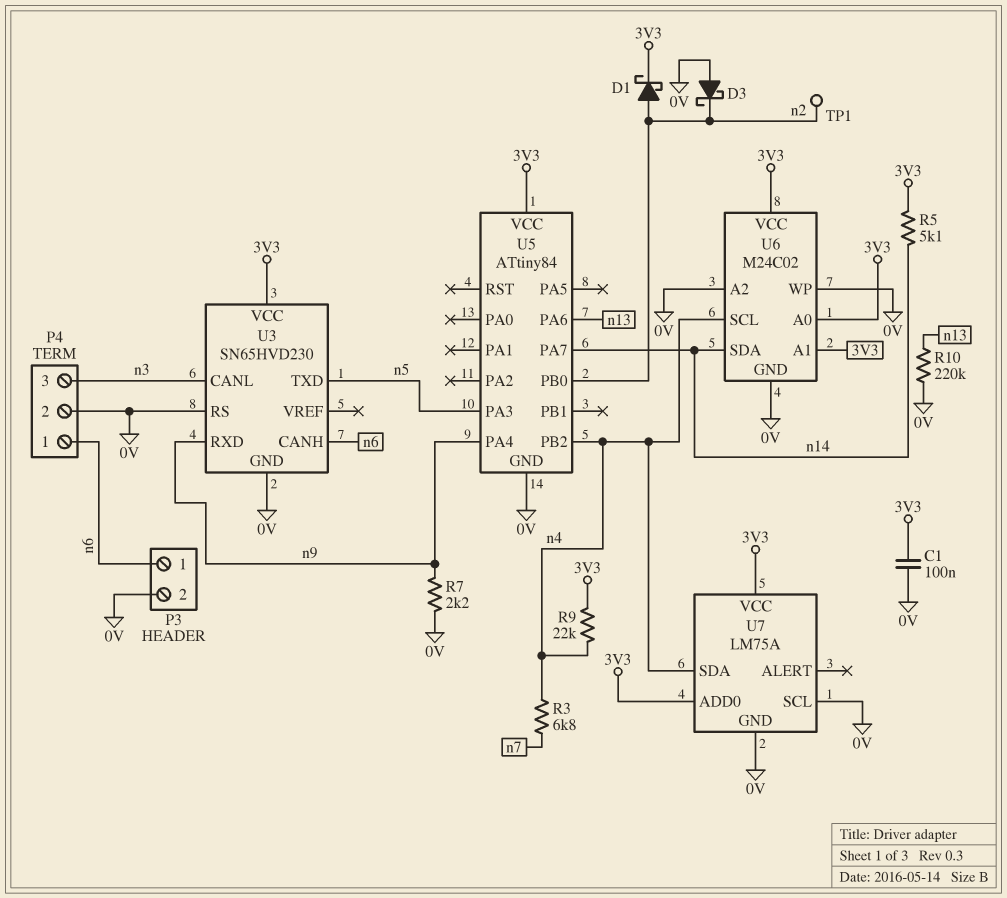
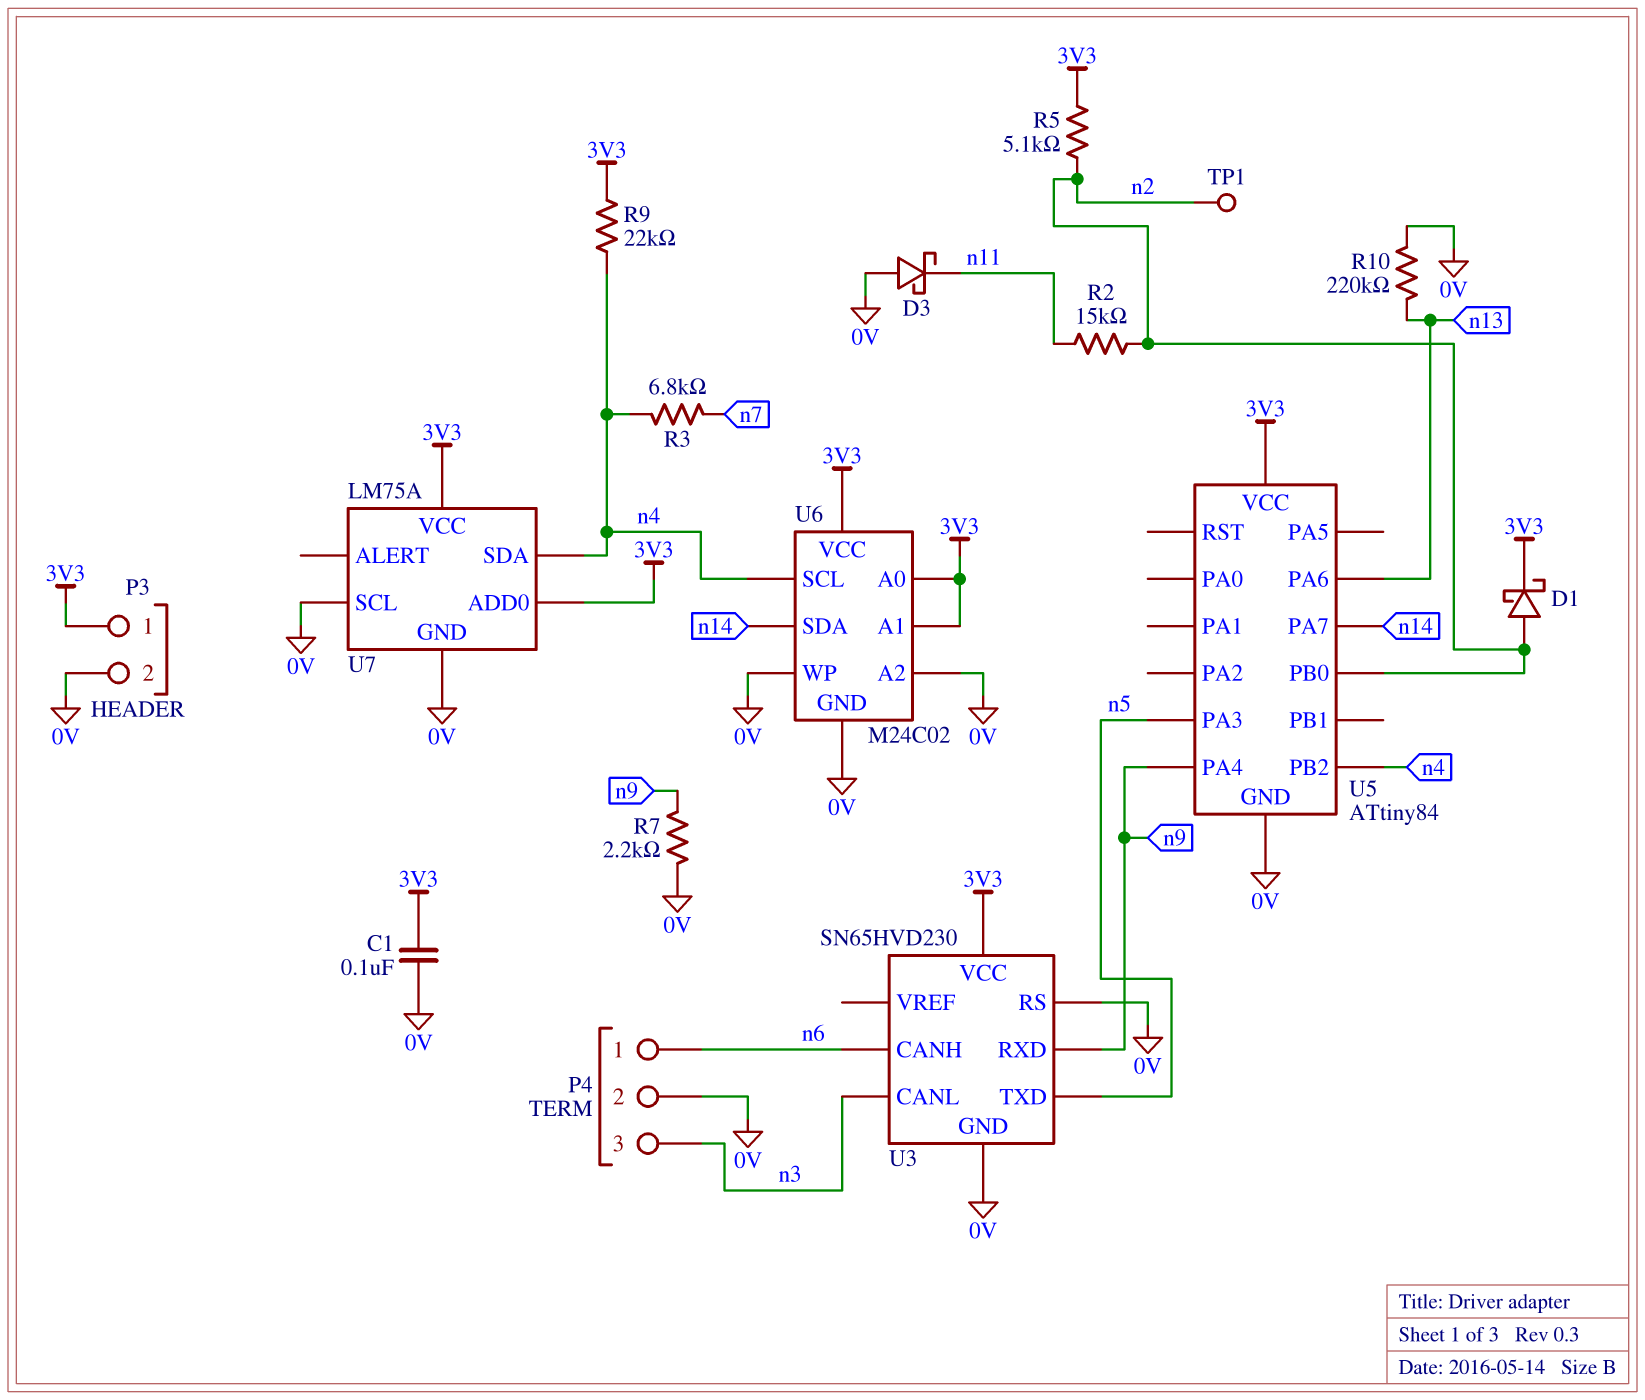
D3: schottky (A 0V, K n2) -> schottky (A 0V, K n11)
P3 pin 1: n6 -> 3V3
R2: none -> 15k (n2, n11)
R5: 5.1k (3V3, n14) -> 5.1k (3V3, n2)

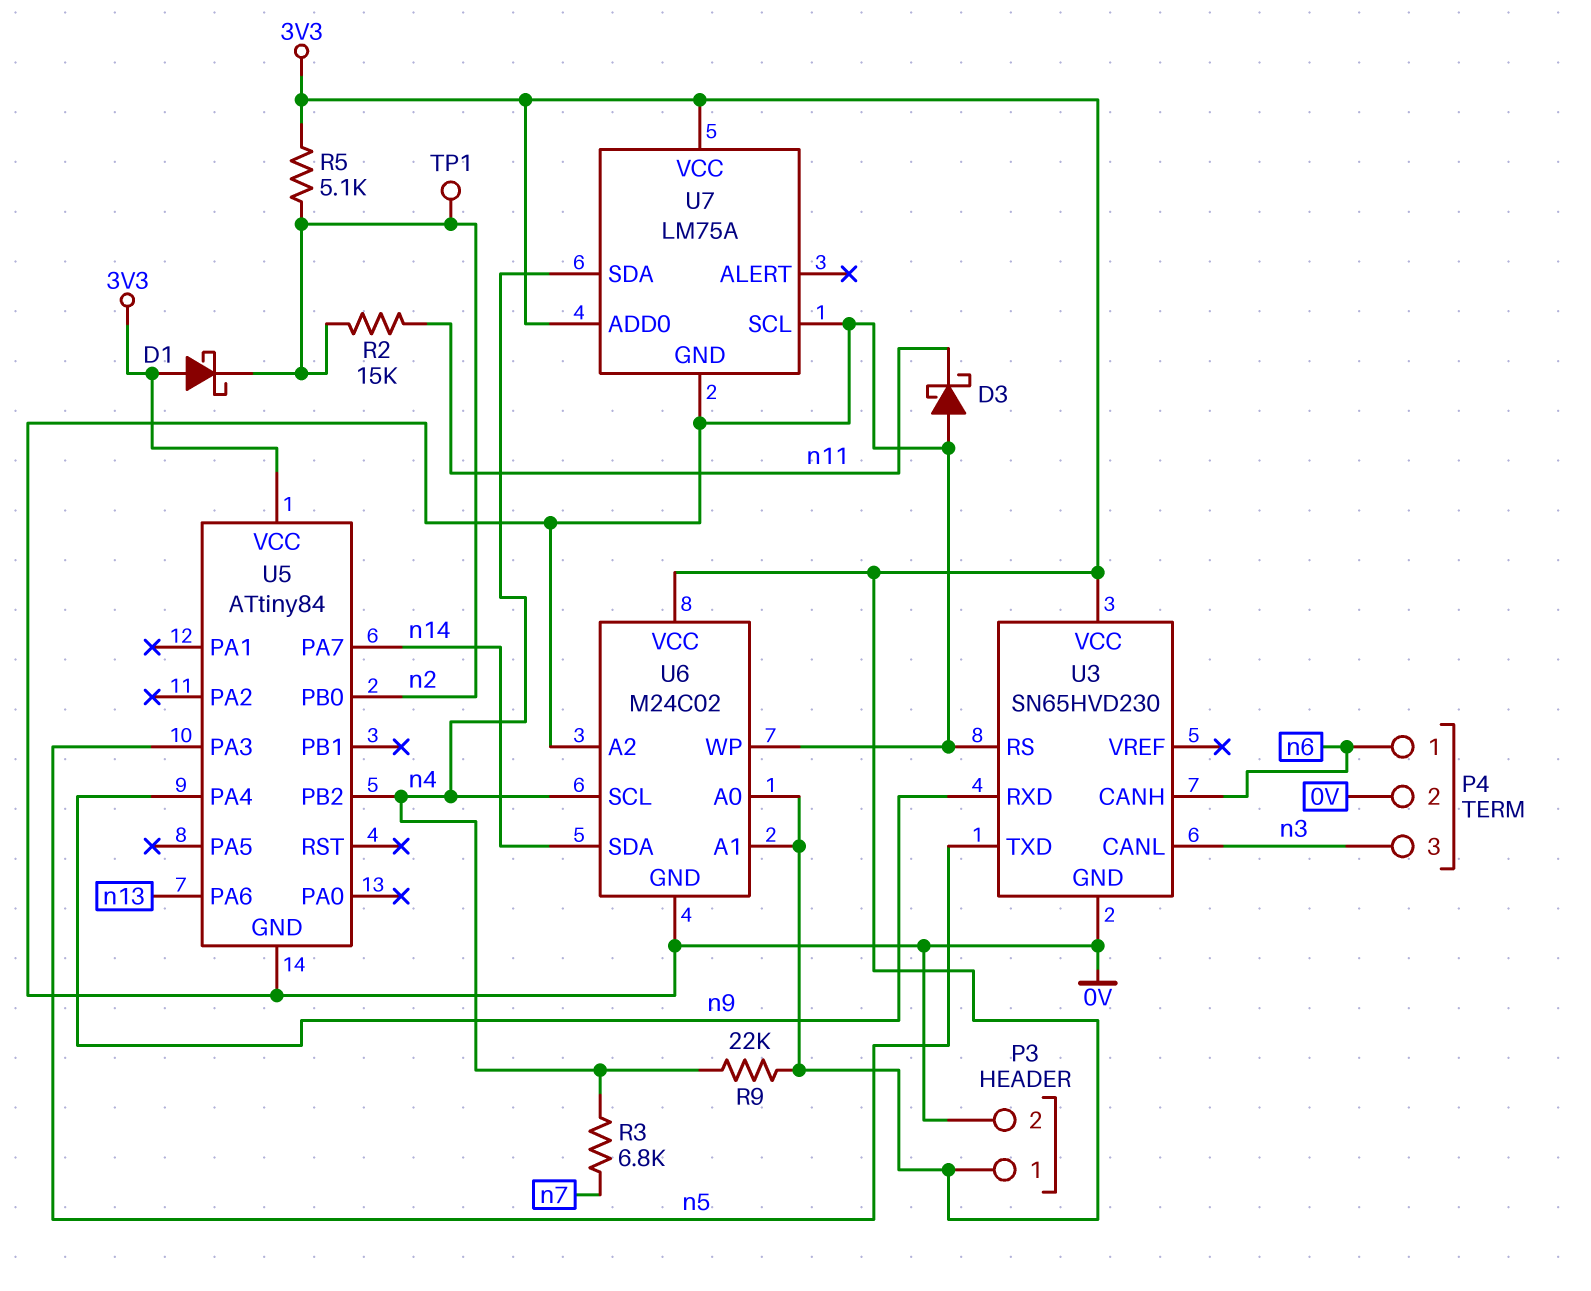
C1: 100nF (0V, 3V3) -> none
D1: schottky (A n2, K 3V3) -> schottky (A 3V3, K n2)
R7: 2.2k (0V, n9) -> none
R10: 220k (0V, n13) -> none

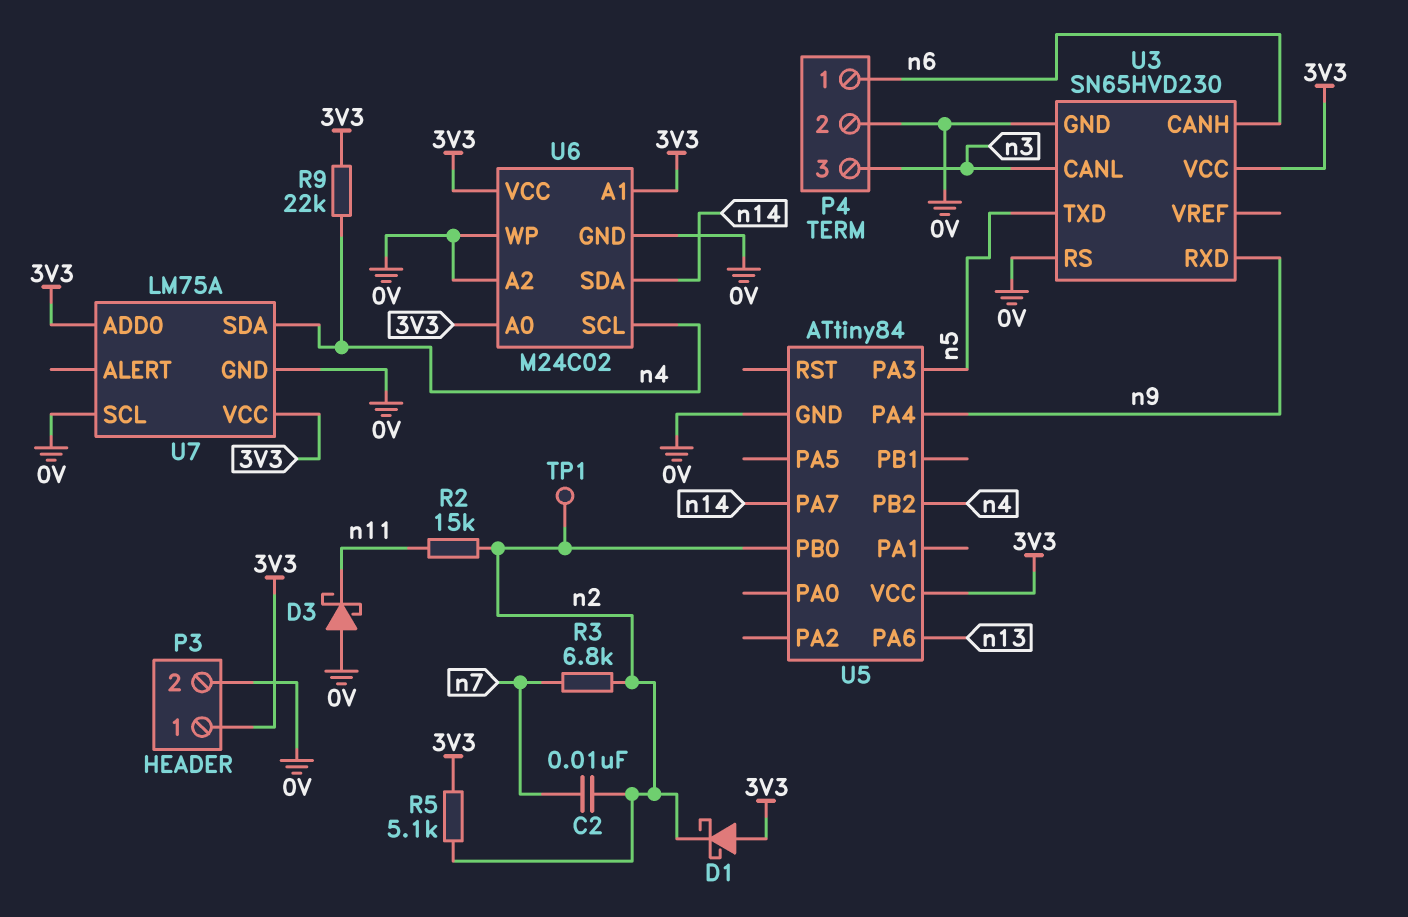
C2: none -> 10nF (n2, n7)
R3: 6.8k (n4, n7) -> 6.8k (n2, n7)

